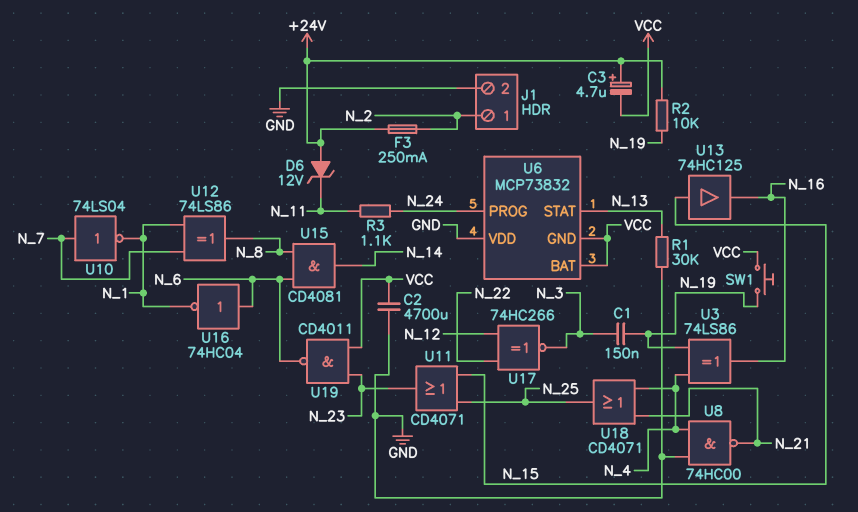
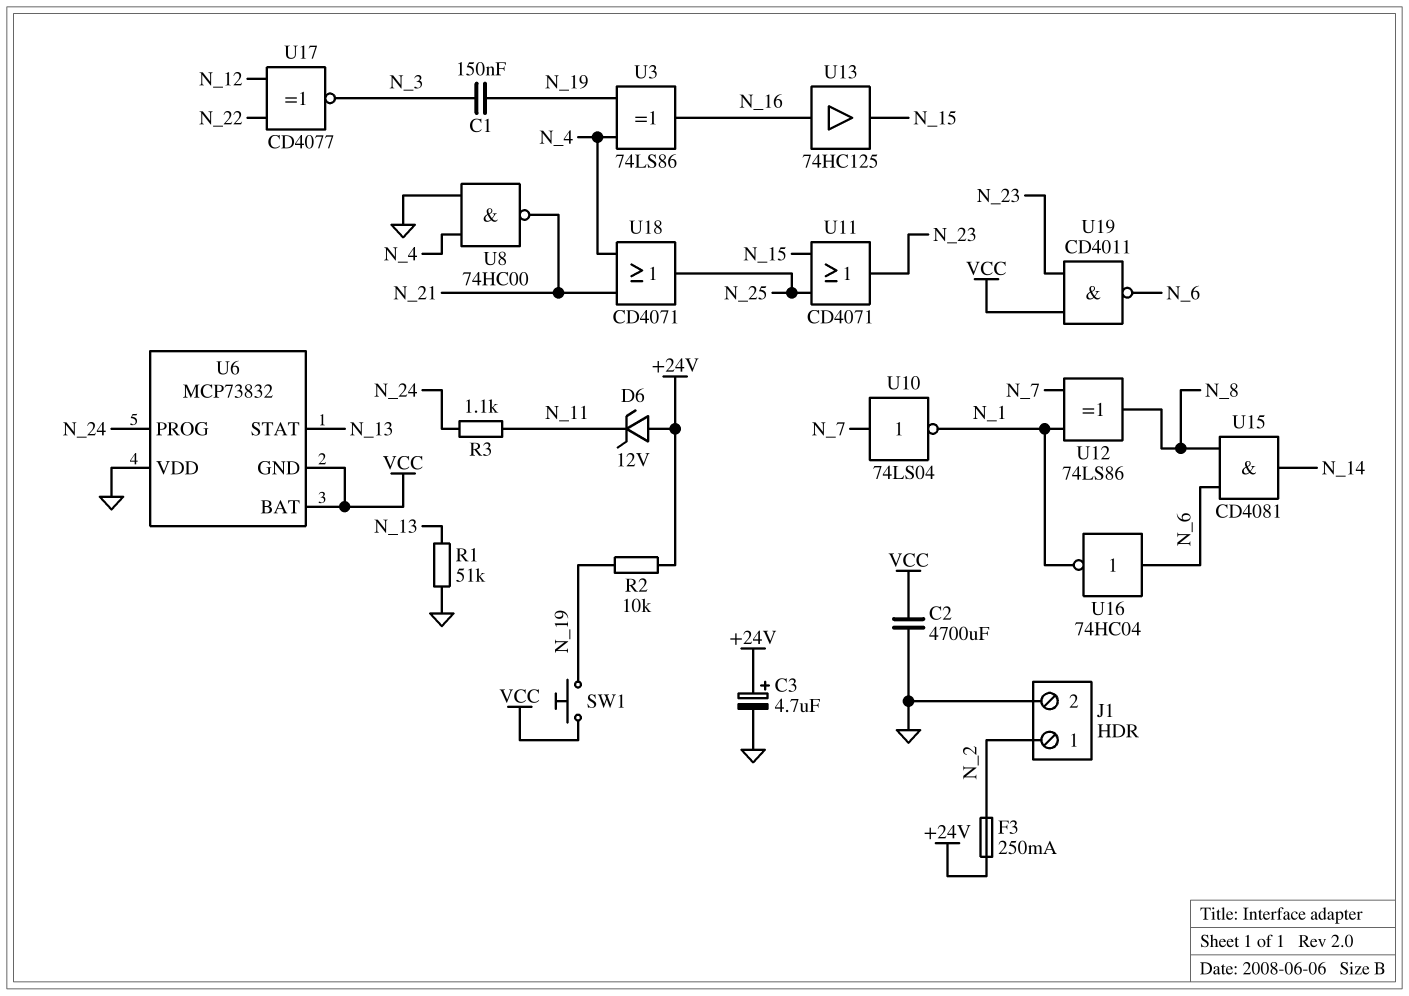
C3: 4.7uF (plus +24V, minus VCC) -> 4.7uF (plus +24V, minus GND)
R1: 30k (GND, N_13) -> 51k (GND, N_13)
U13: buffer 74HC125 (in N_15, out N_16) -> buffer 74HC125 (in N_16, out N_15)
U17: XNOR 74HC266 (in N_12, in N_22, out N_3) -> XNOR CD4077 (in N_12, in N_22, out N_3)

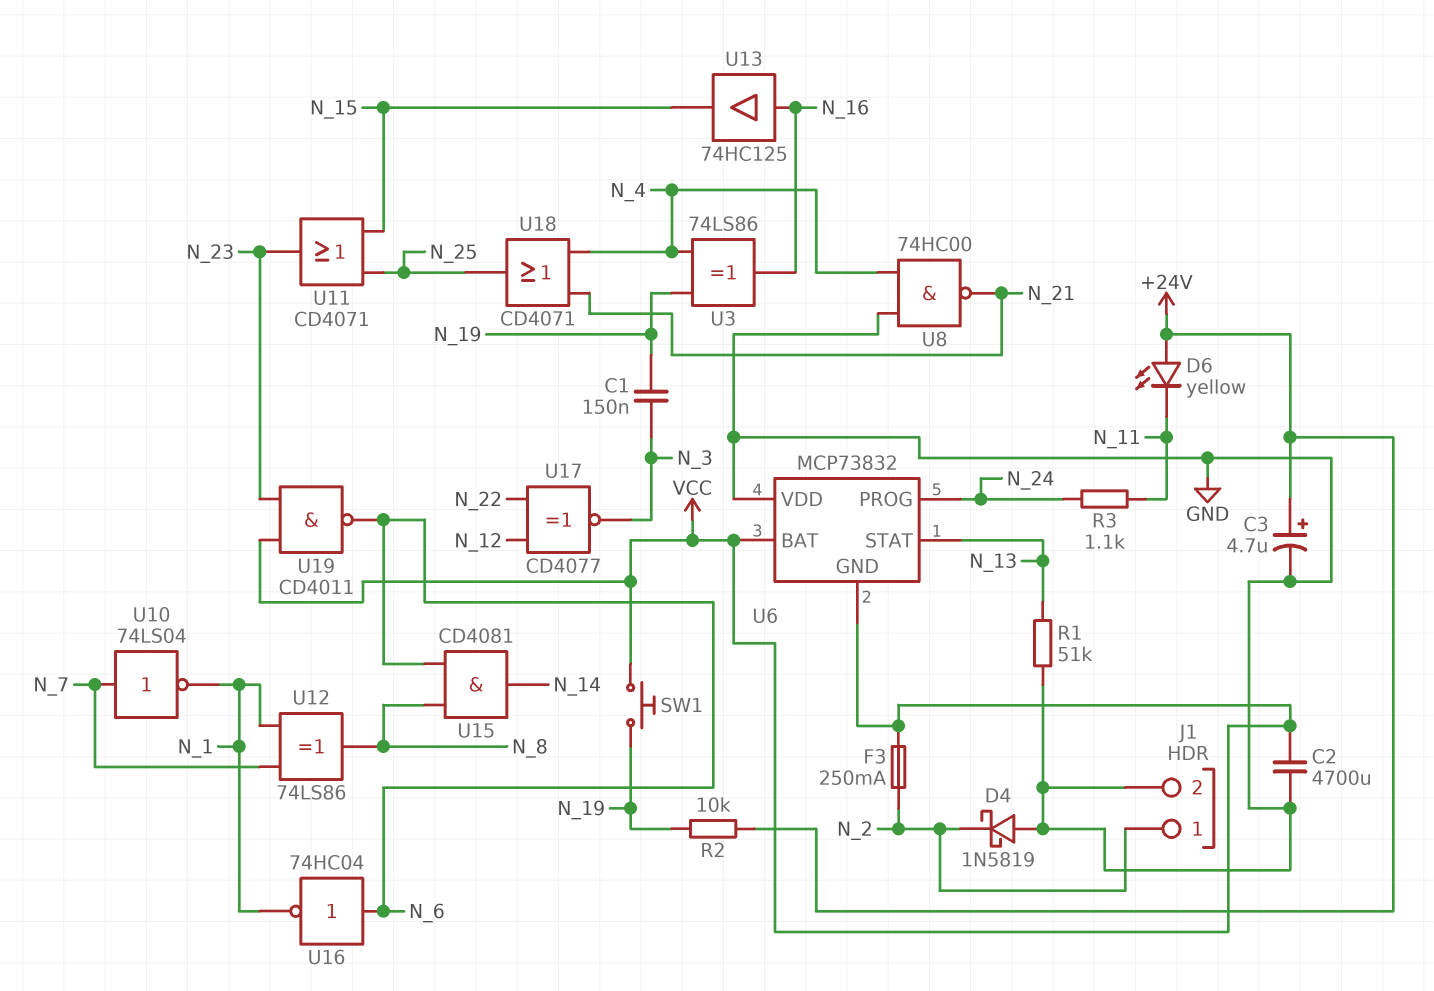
D4: none -> schottky 1N5819 (A GND, K N_2)
D6: zener 12V (A +24V, K N_11) -> LED yellow (A +24V, K N_11)
F3: 250mA (+24V, N_2) -> 250mA (N_2, VCC)

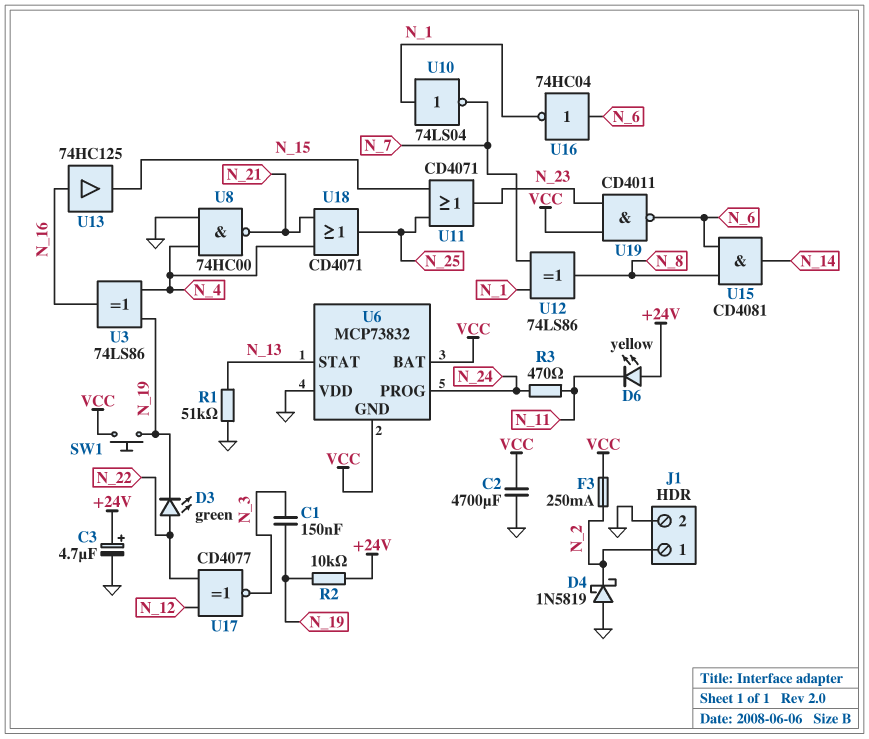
D3: none -> LED green (A N_22, K N_19)
R3: 1.1k (N_11, N_24) -> 470 (N_11, N_24)
U10: NOT 74LS04 (in N_7, out N_1) -> NOT 74LS04 (in N_1, out N_7)

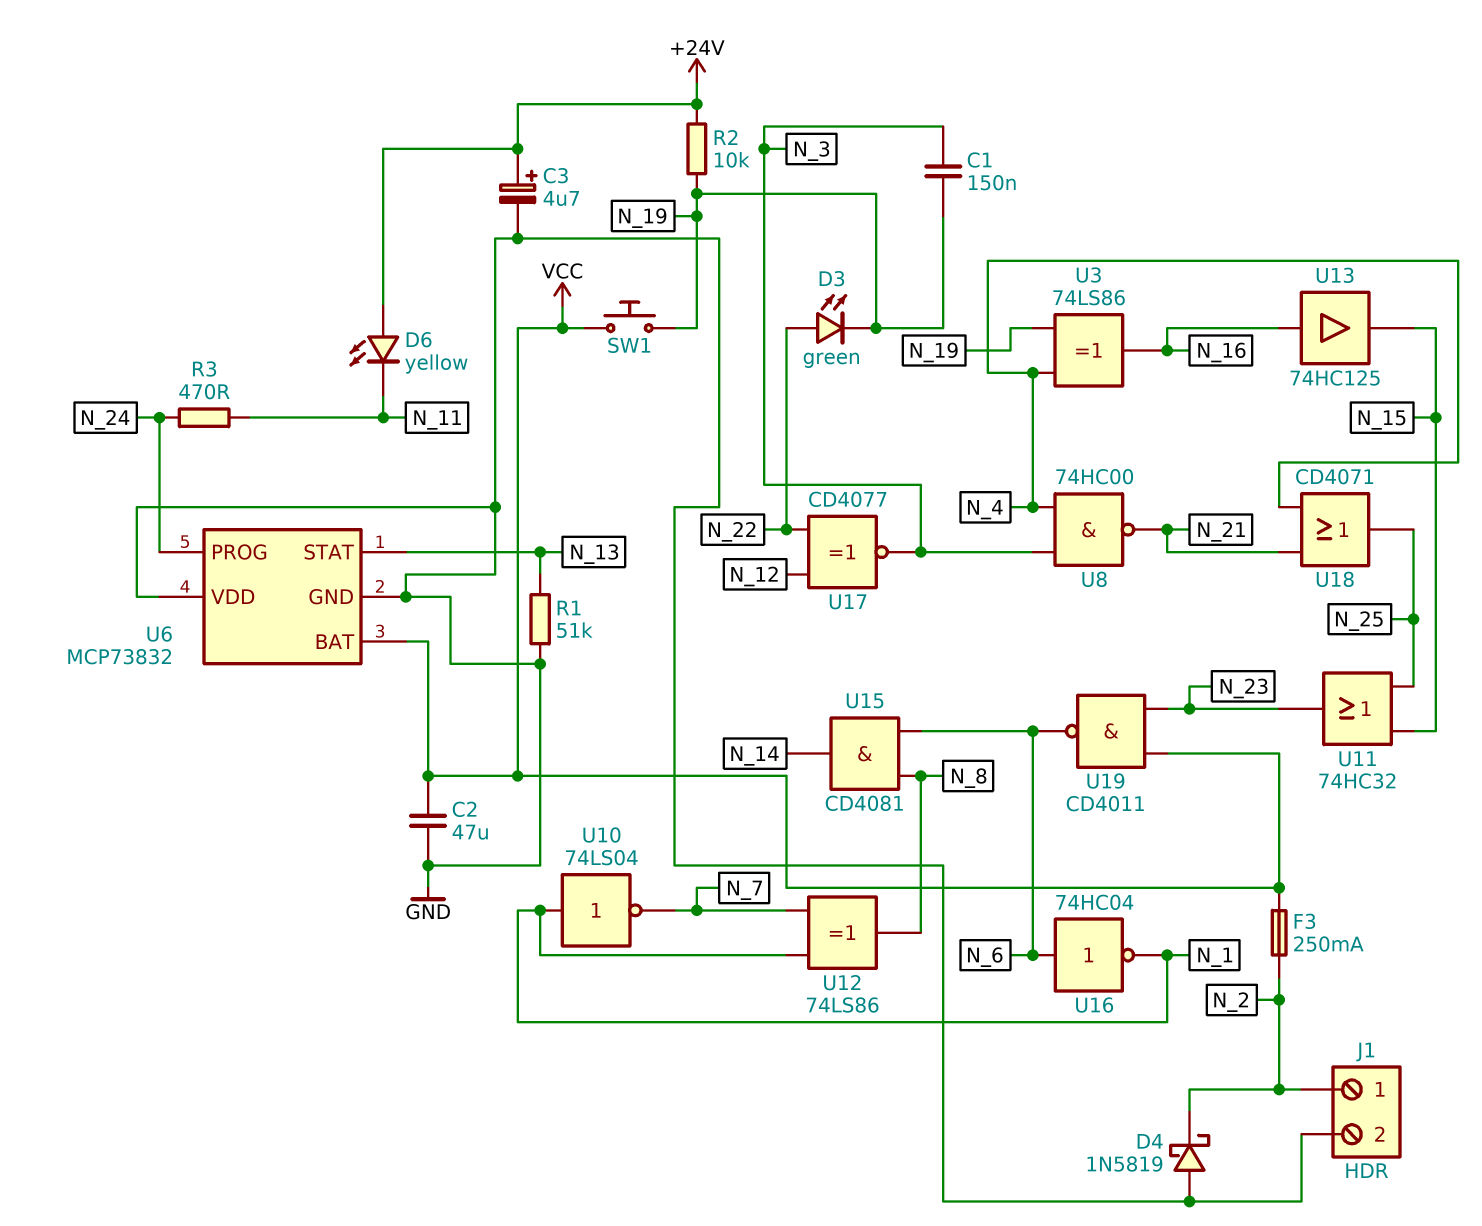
C2: 4700uF (GND, VCC) -> 47uF (GND, VCC)
U6 pin GND: VCC -> GND
U8: NAND 74HC00 (in GND, in N_4, out N_21) -> NAND 74HC00 (in N_3, in N_4, out N_21)
U11: OR CD4071 (in N_15, in N_25, out N_23) -> OR 74HC32 (in N_15, in N_25, out N_23)

